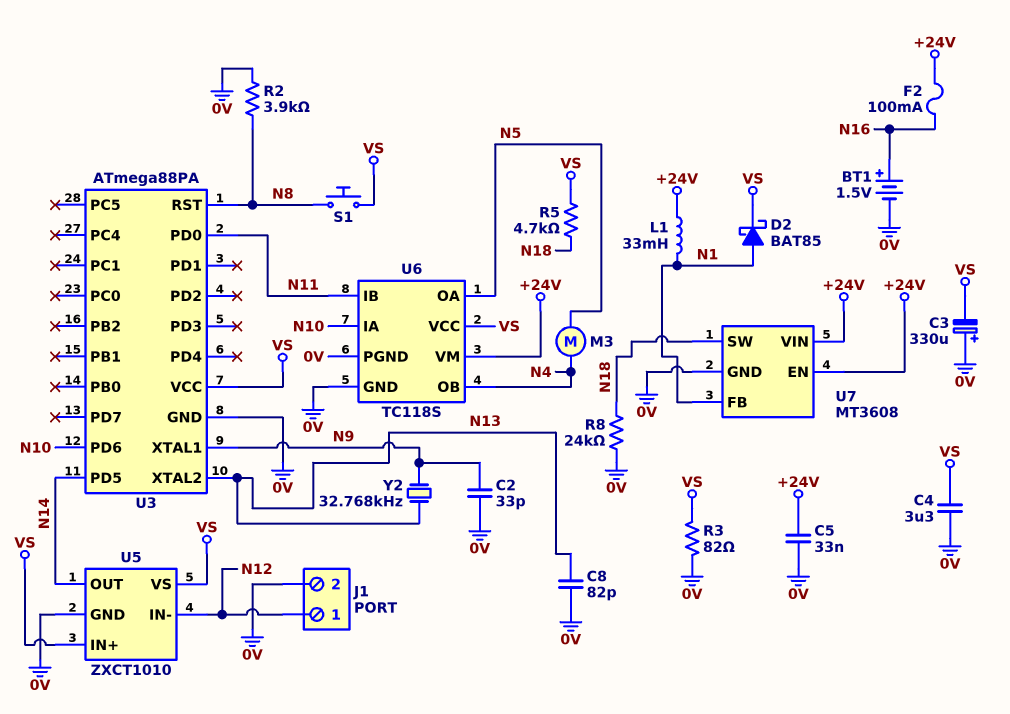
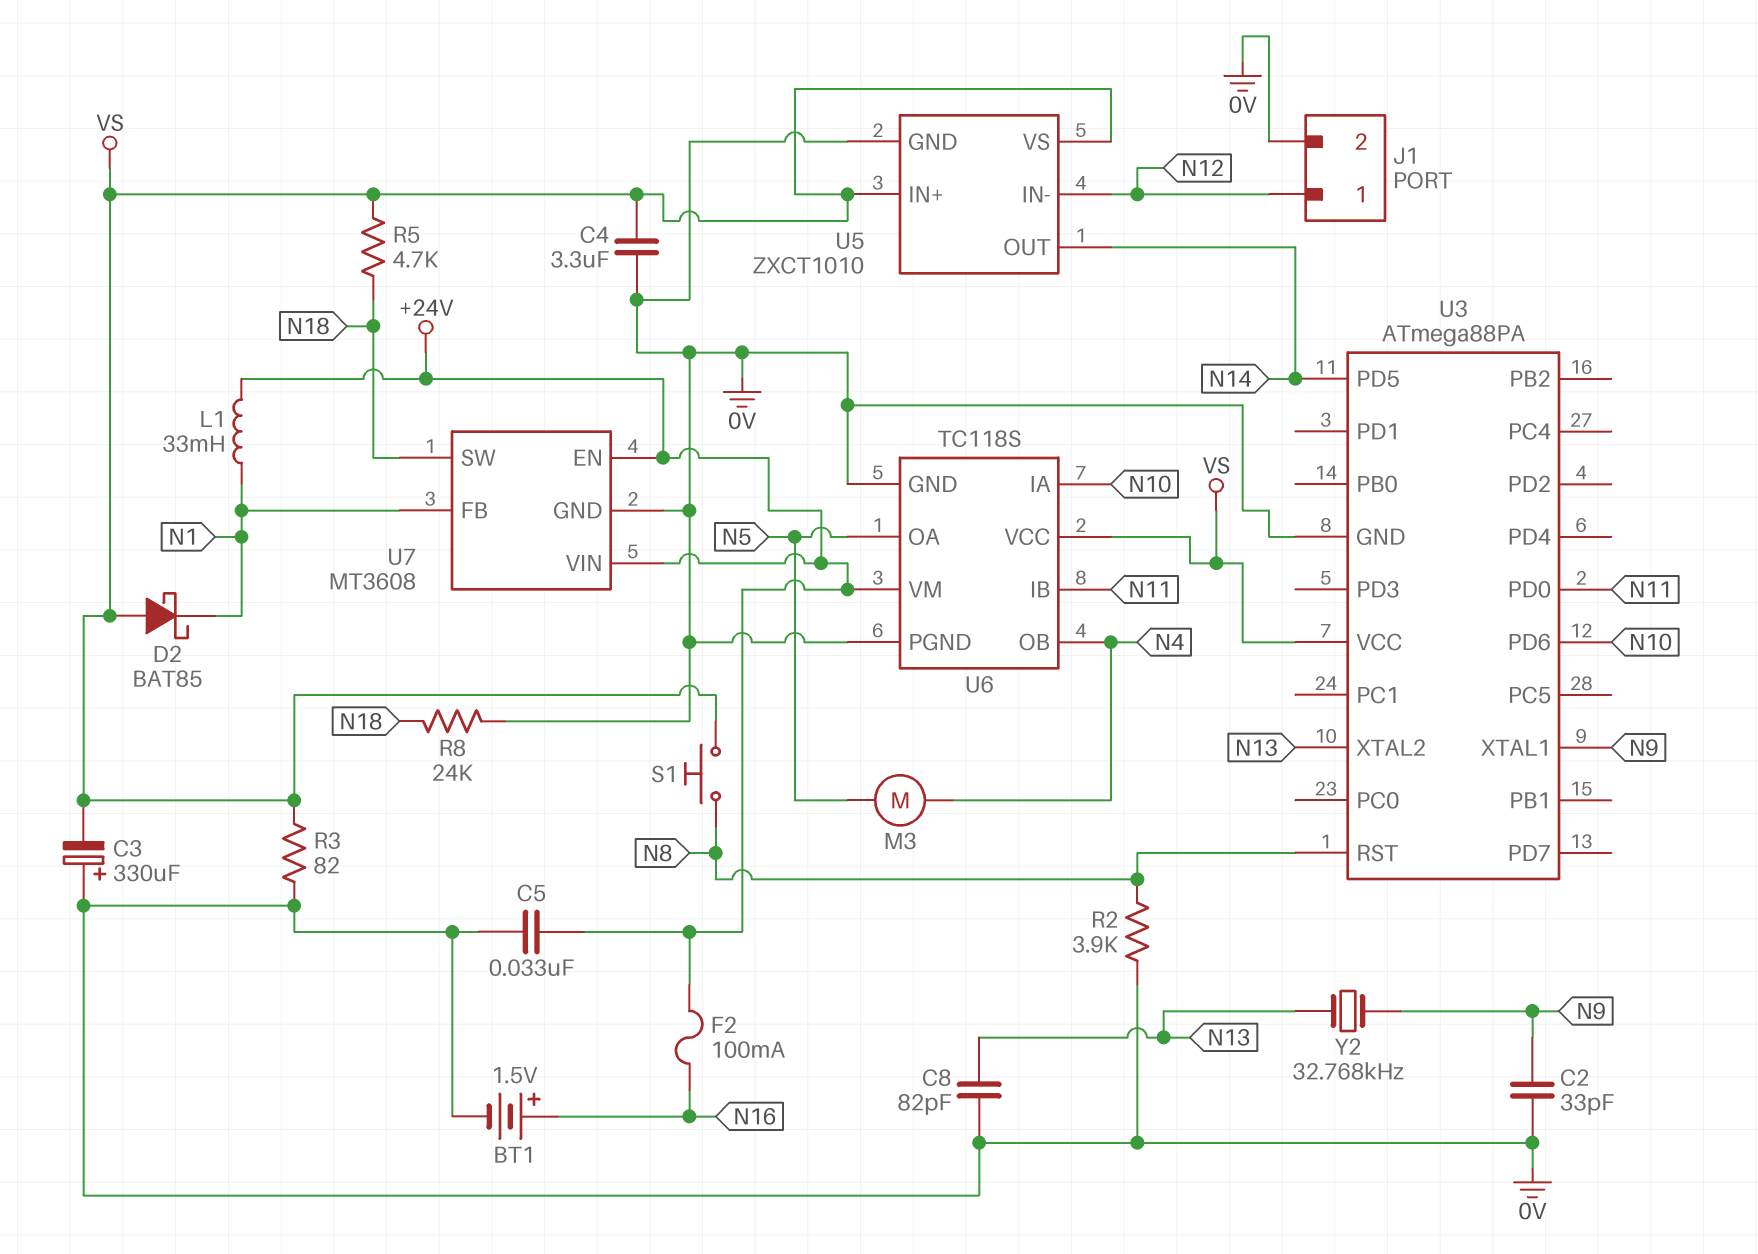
D2: schottky BAT85 (A N1, K VS) -> schottky BAT85 (A VS, K N1)

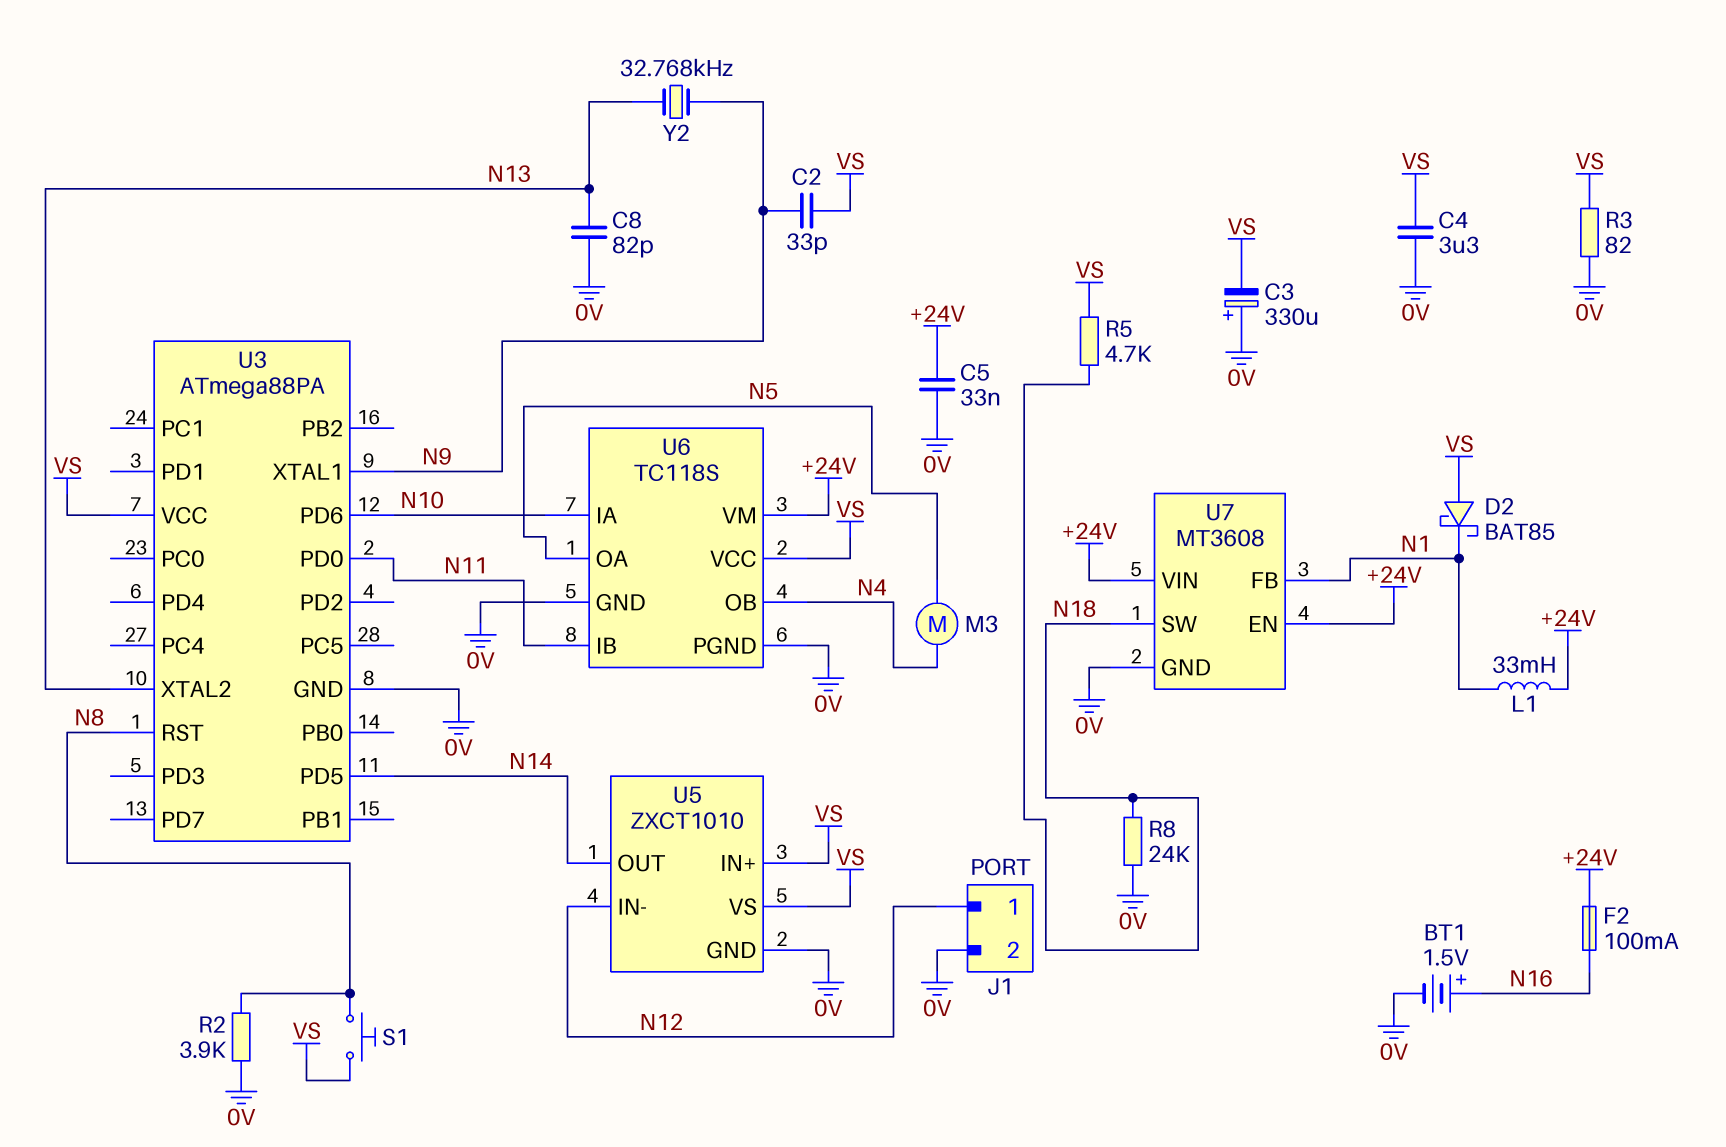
C2: 33pF (0V, N9) -> 33pF (N9, VS)

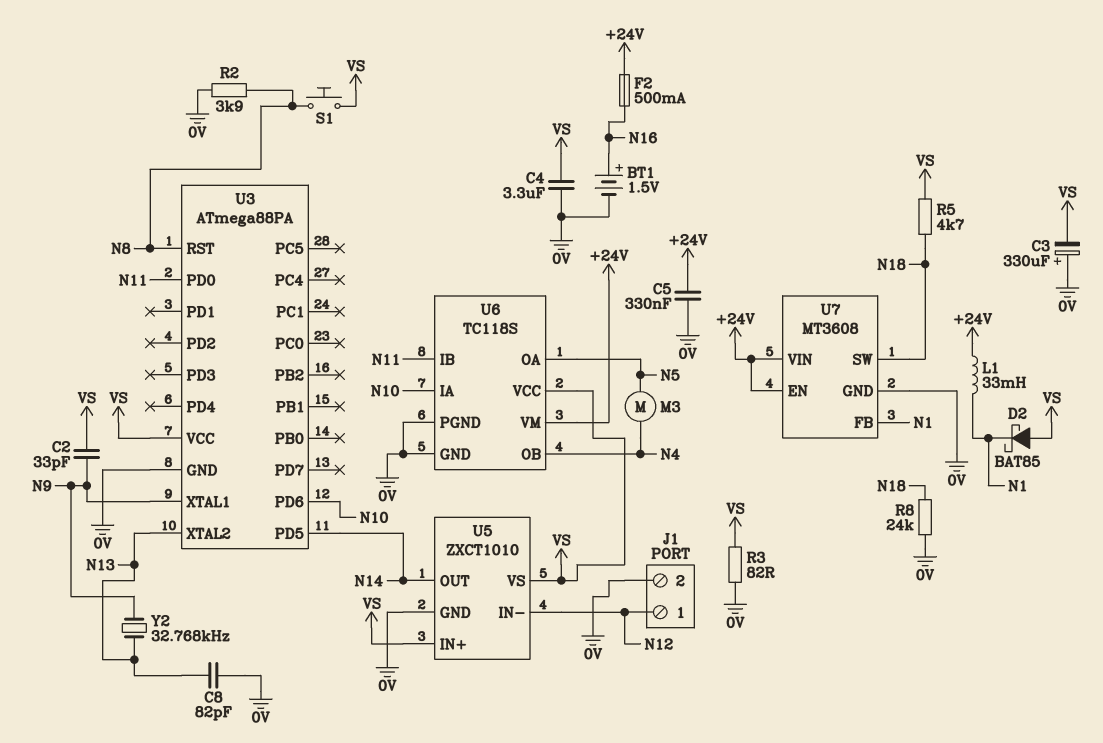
C5: 33nF (+24V, 0V) -> 330nF (+24V, 0V)
F2: 100mA (+24V, N16) -> 500mA (+24V, N16)

